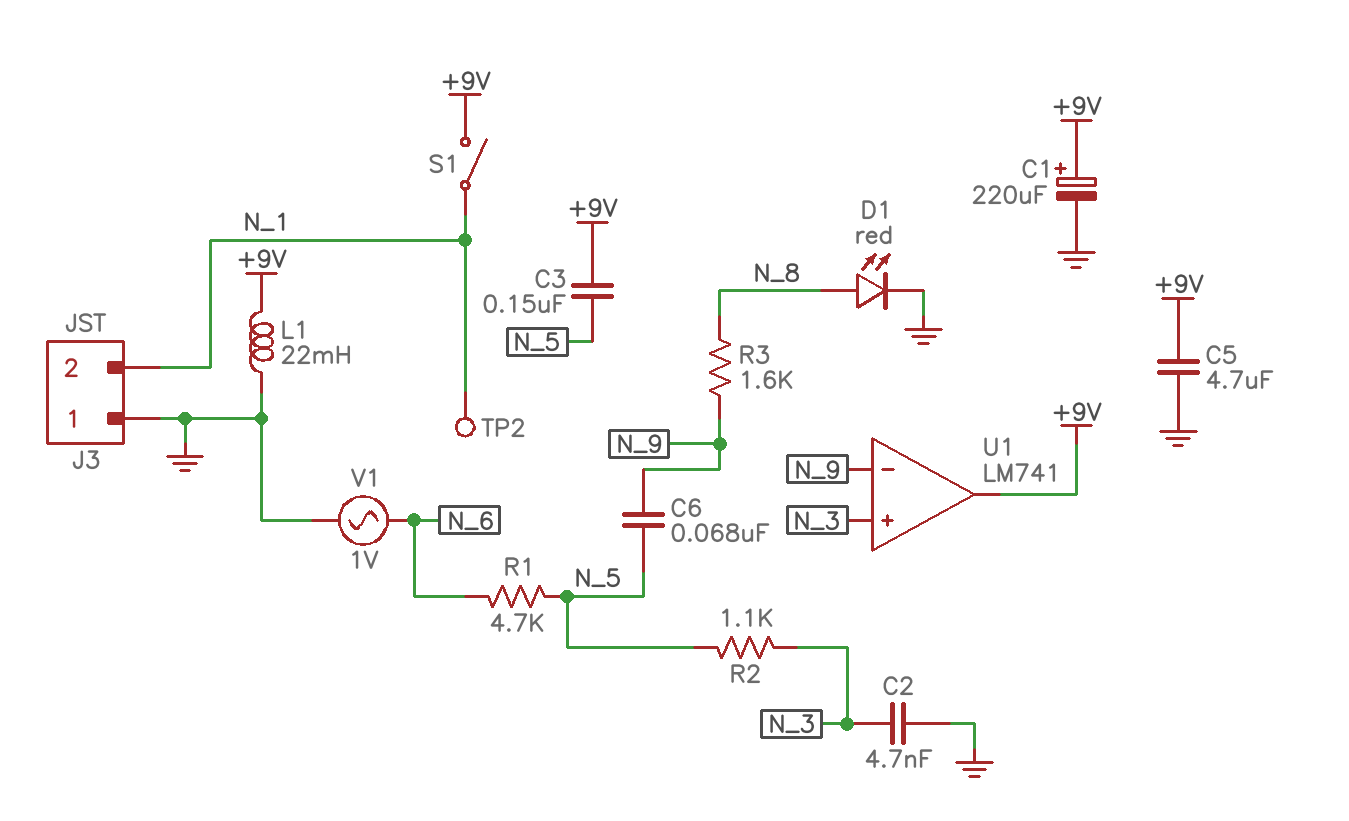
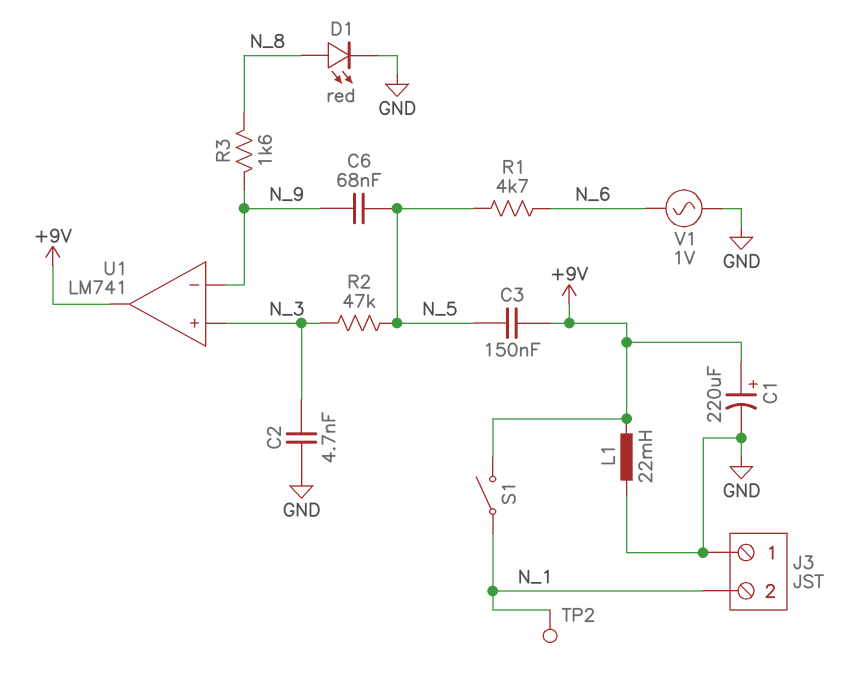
C5: 4.7uF (+9V, GND) -> none
R2: 1.1k (N_3, N_5) -> 47k (N_3, N_5)

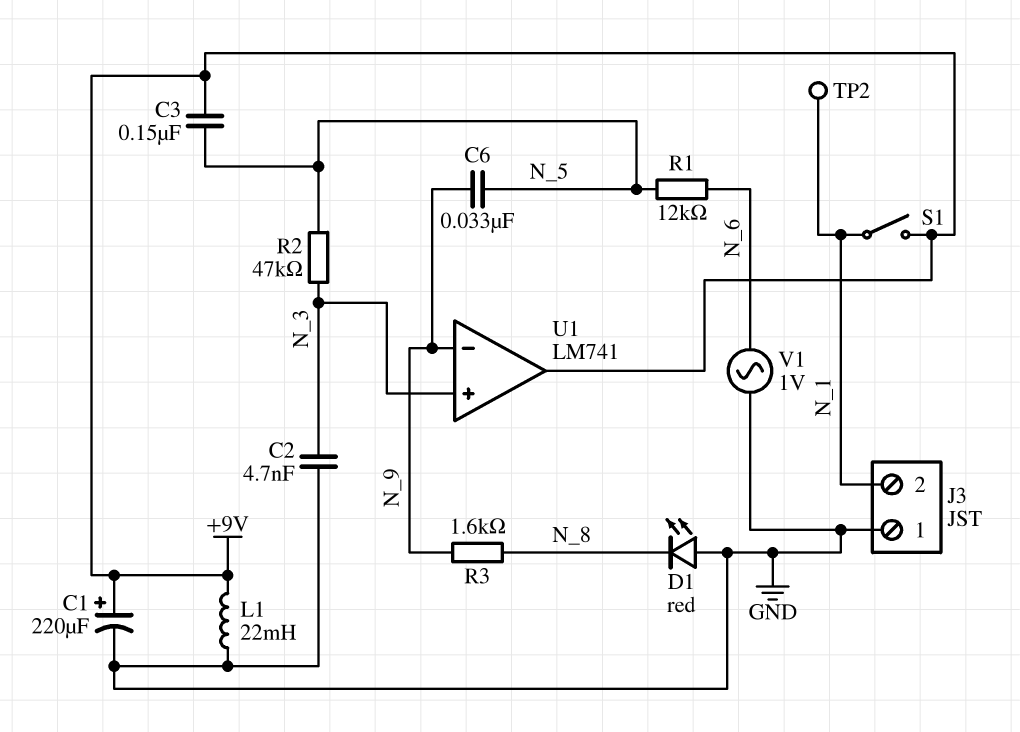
C6: 68nF (N_5, N_9) -> 33nF (N_5, N_9)
D1: LED red (A N_8, K GND) -> LED red (A GND, K N_8)
R1: 4.7k (N_5, N_6) -> 12k (N_5, N_6)

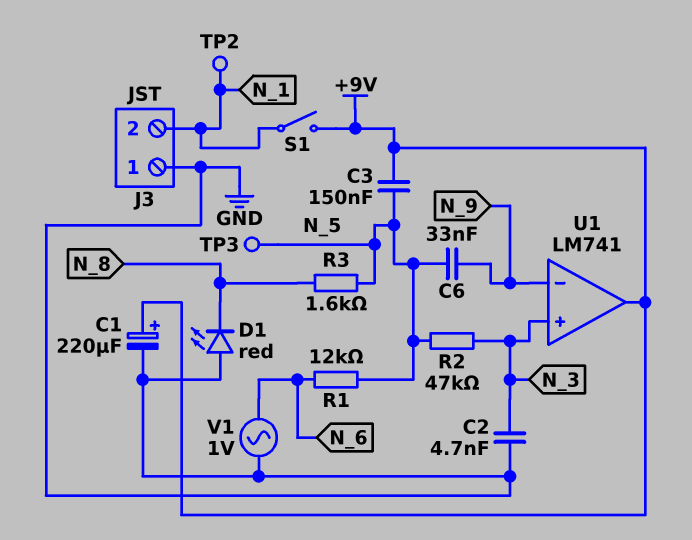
L1: 22mH (+9V, GND) -> none
R3: 1.6k (N_8, N_9) -> 1.6k (N_5, N_8)
TP3: none -> test point (N_5)

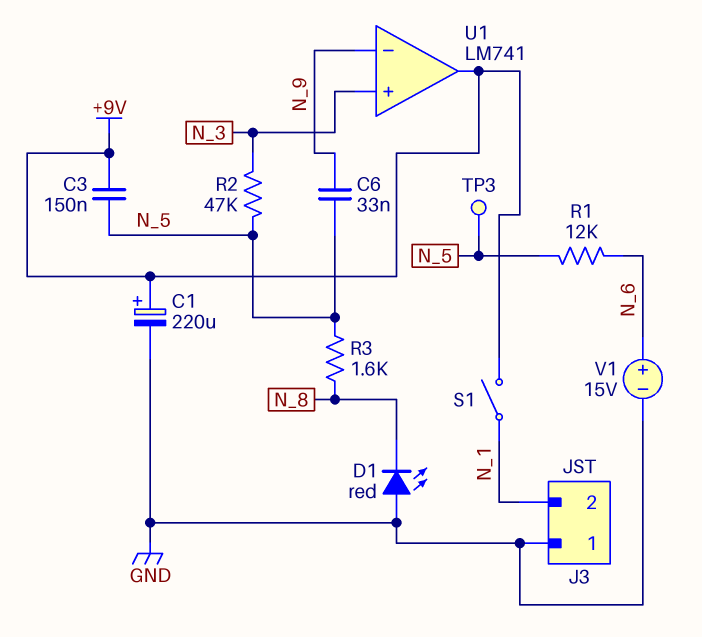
C2: 4.7nF (GND, N_3) -> none
TP2: test point (N_1) -> none
V1: AC 1V (GND, N_6) -> 15V (plus N_6, minus GND)

